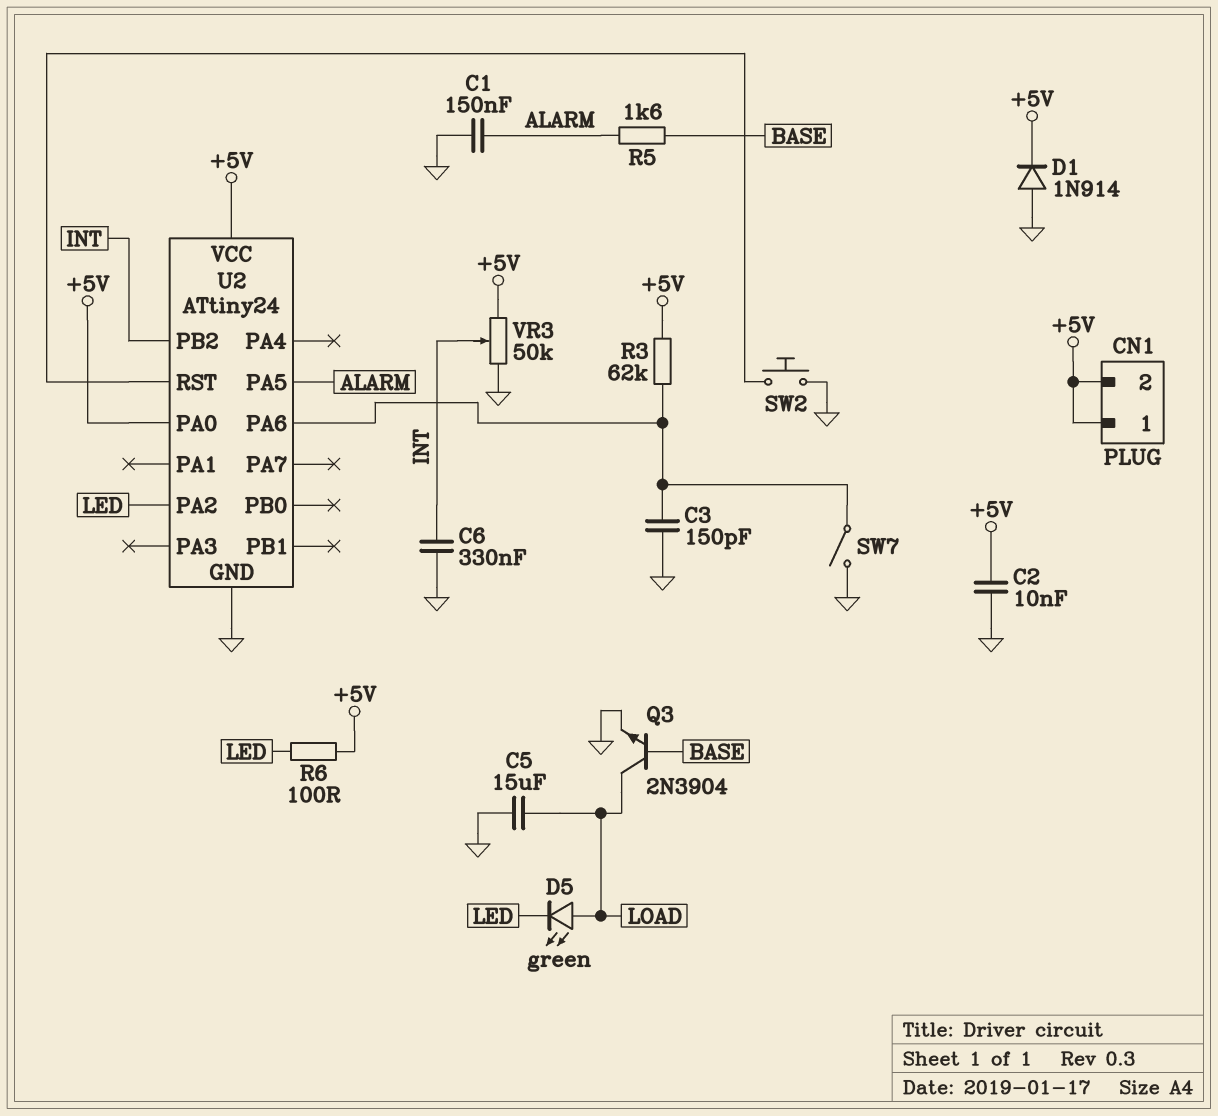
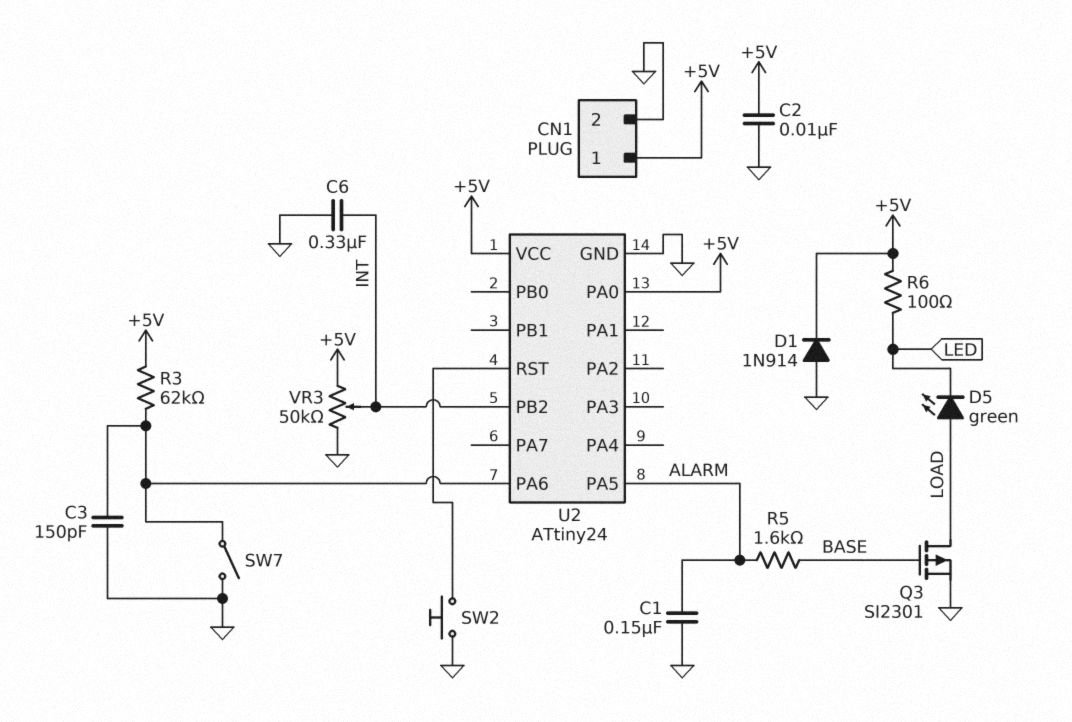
C5: 15uF (GND, LOAD) -> none
CN1 pin 2: +5V -> GND
Q3: NPN 2N3904 (B BASE, C LOAD, E GND) -> PMOS SI2301 (G BASE, D LOAD, S GND)
U2 pin PA2: LED -> none

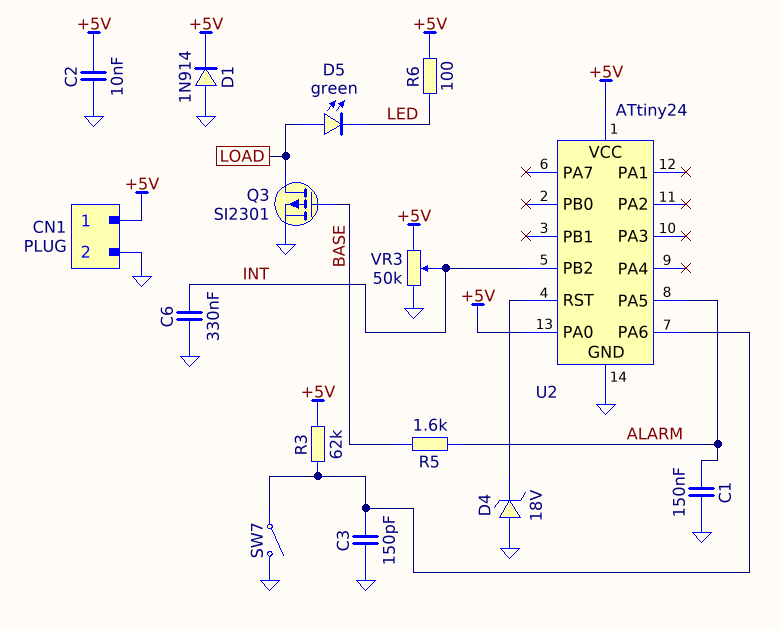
D4: none -> zener 18V (A GND, K U2/RST)
SW2: button (GND, U2/RST) -> none

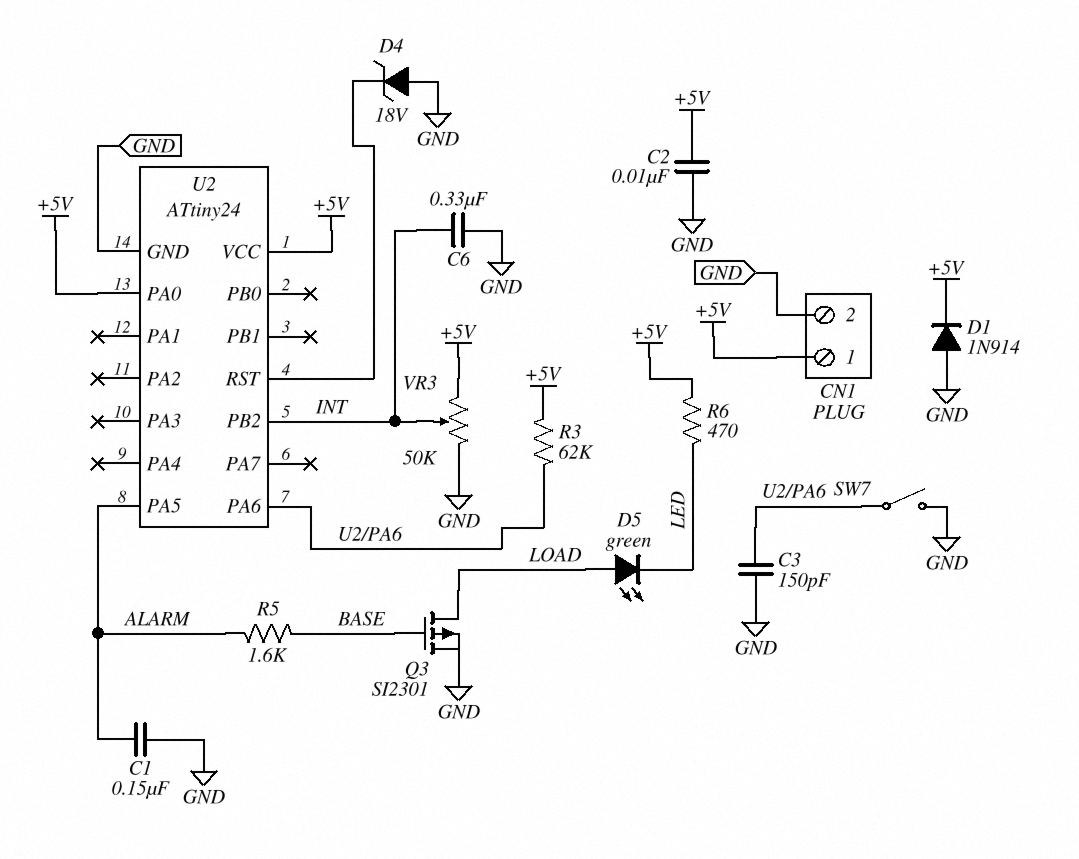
R6: 100 (+5V, LED) -> 470 (+5V, LED)

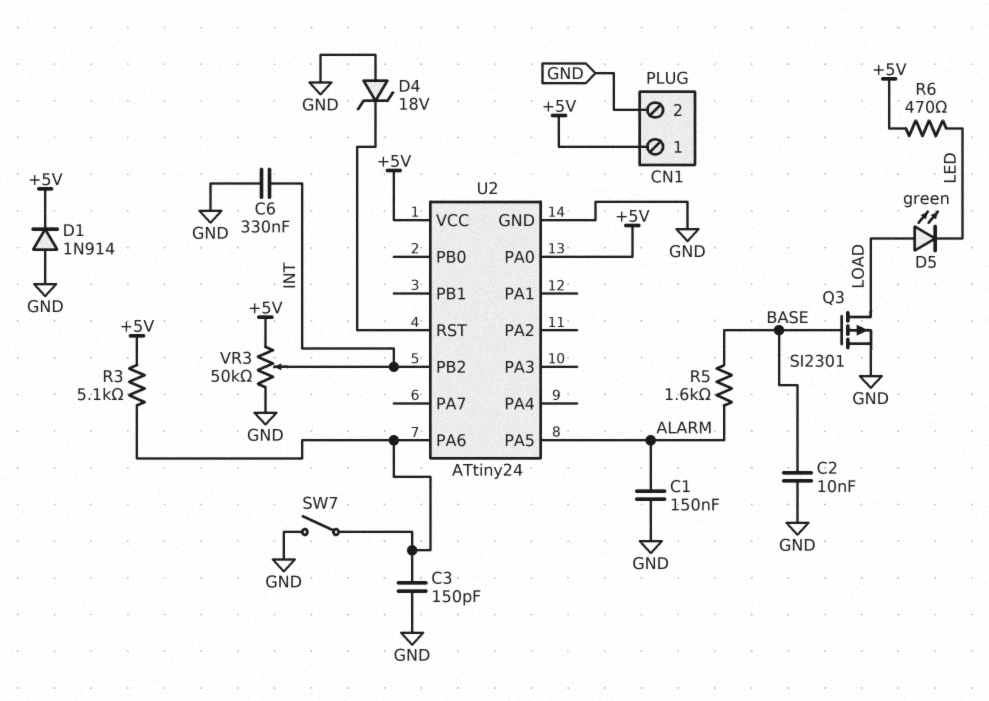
C2: 10nF (+5V, GND) -> 10nF (BASE, GND)
R3: 62k (+5V, U2/PA6) -> 5.1k (+5V, U2/PA6)

